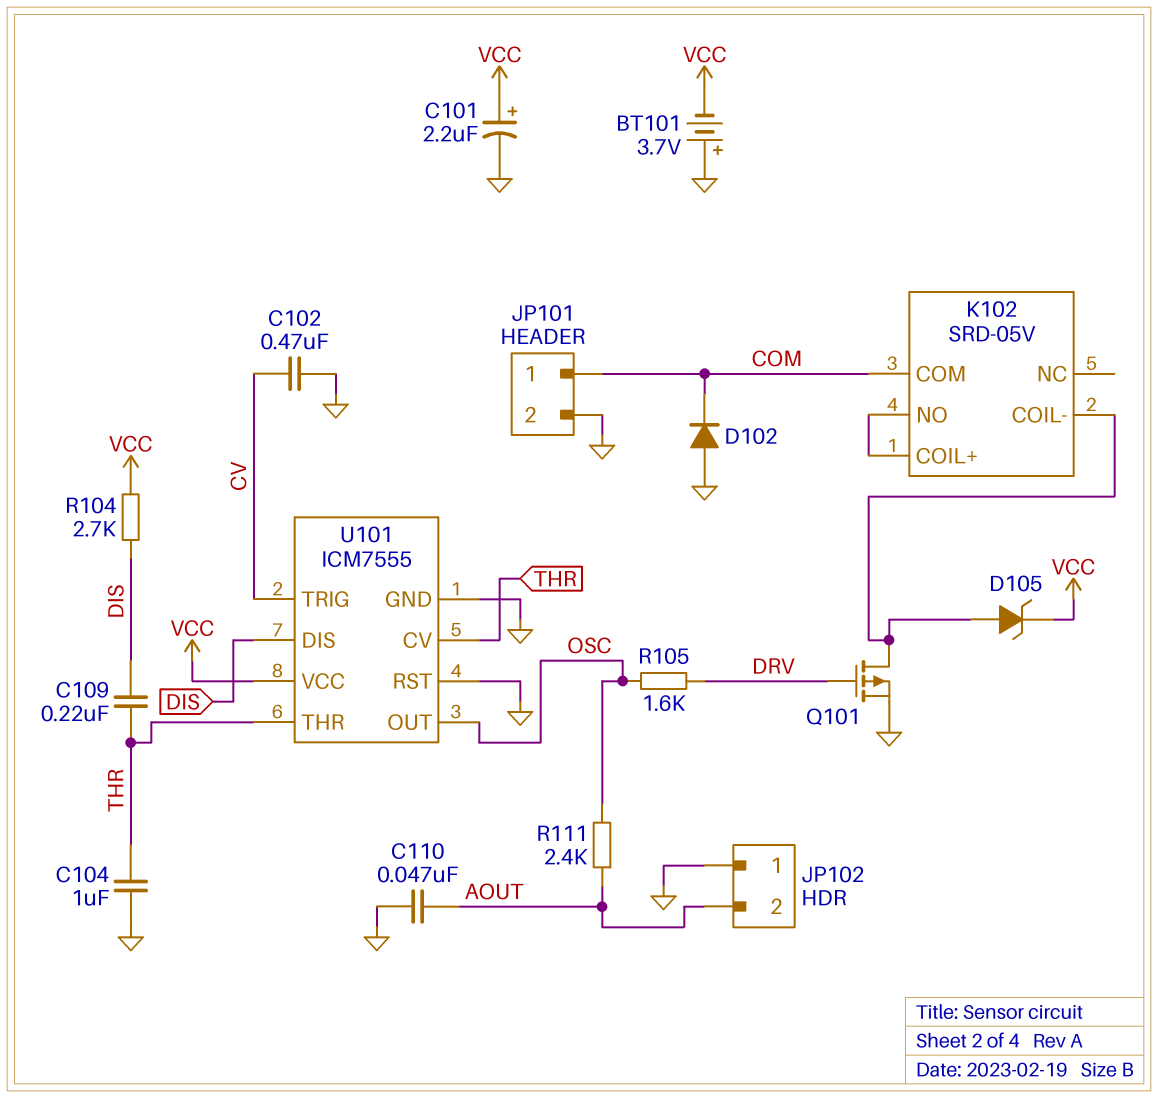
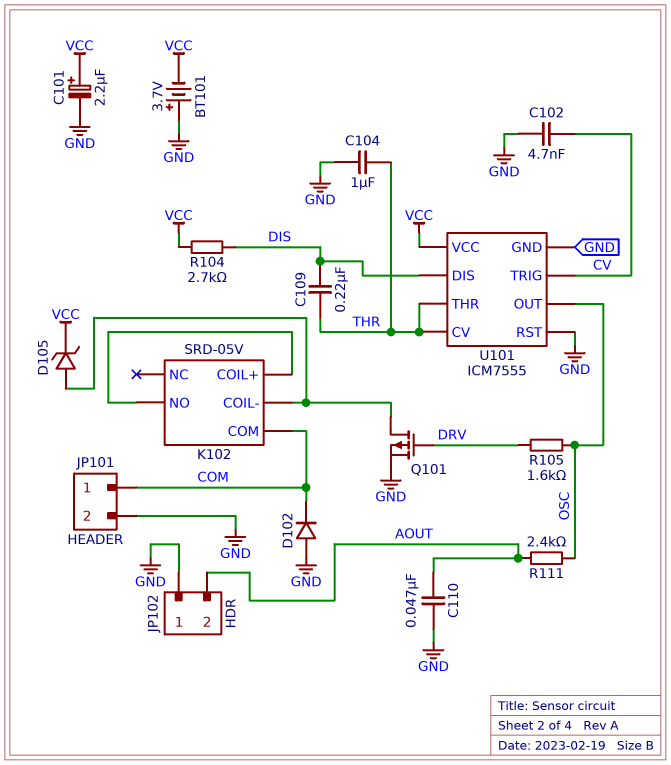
C102: 470nF (CV, GND) -> 4.7nF (CV, GND)

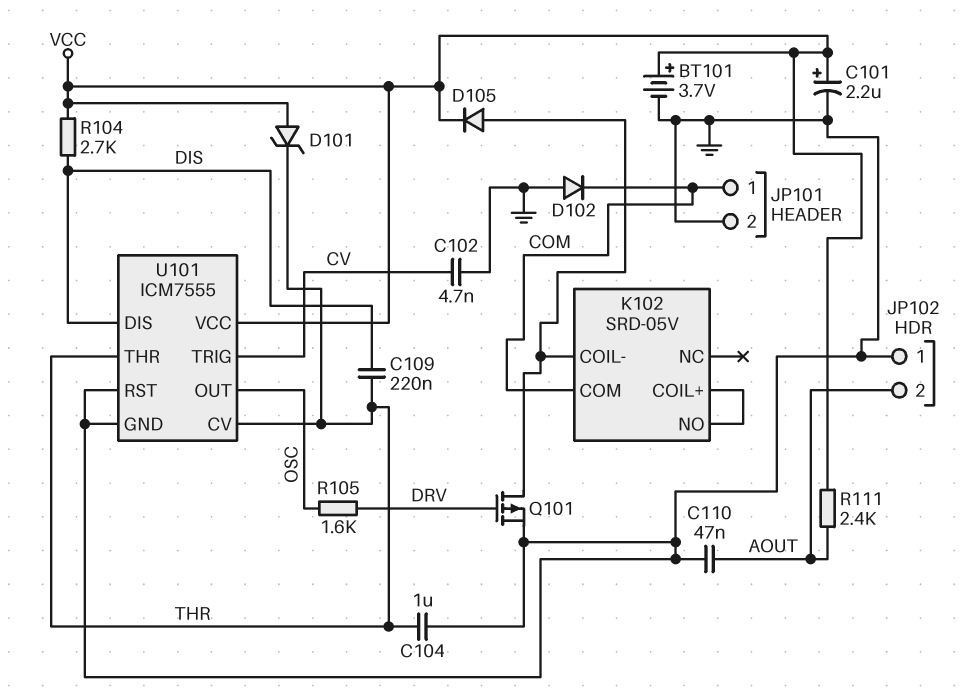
BT101: 3.7V (plus GND, minus VCC) -> 3.7V (plus VCC, minus GND)
D101: none -> zener (A VCC, K THR)
D105: zener (A K102/COIL-, K VCC) -> diode (A K102/COIL-, K VCC)
R111: 2.4k (AOUT, OSC) -> 2.4k (AOUT, VCC)

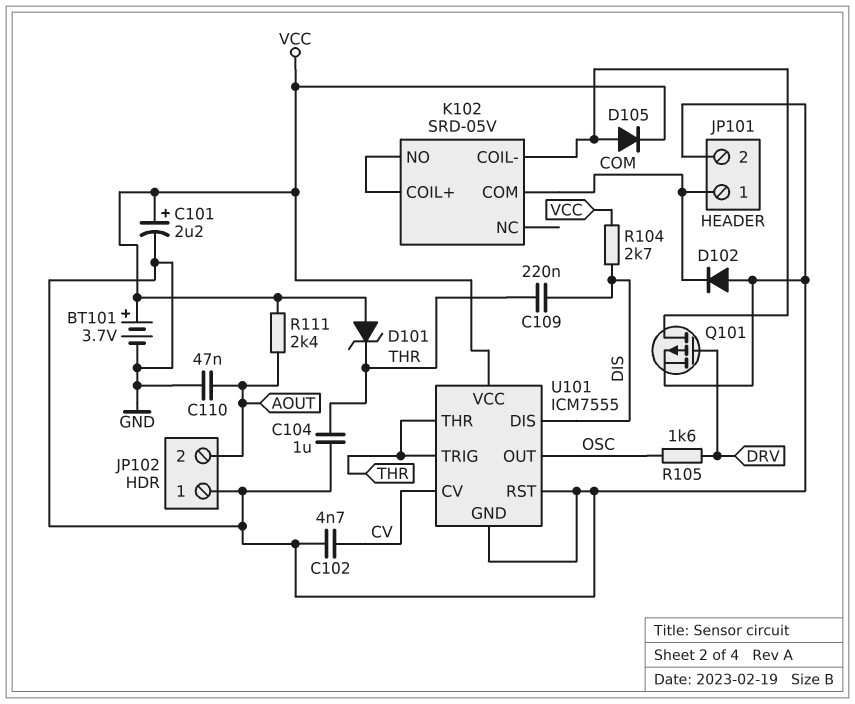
U101 pin CV: THR -> CV
U101 pin TRIG: CV -> THR

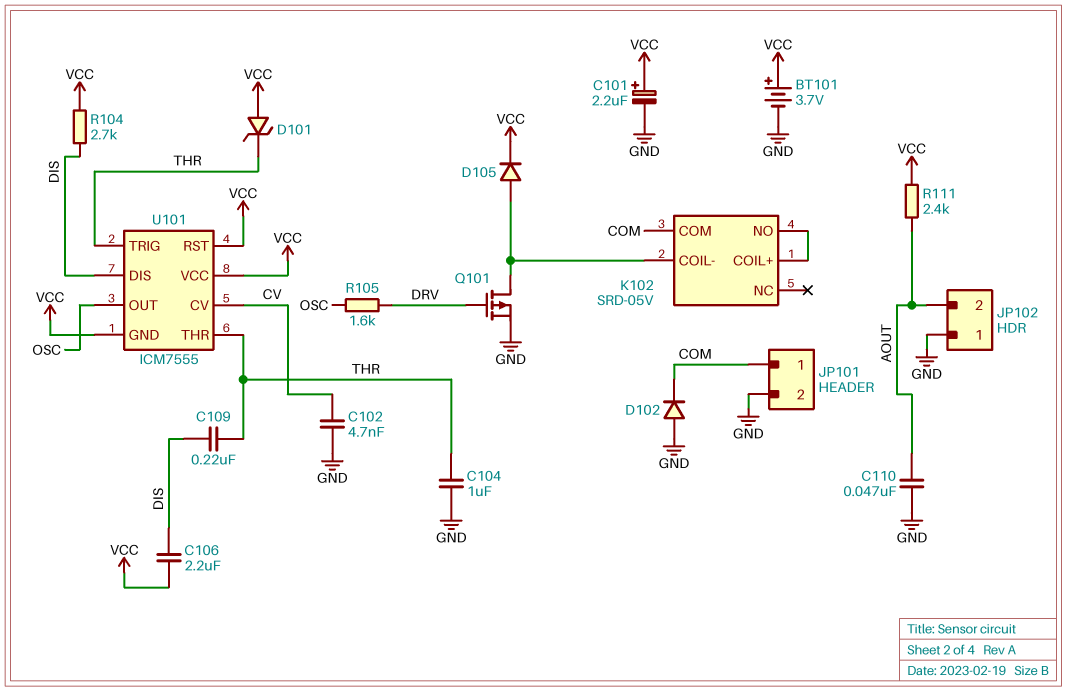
C106: none -> 2.2uF (DIS, VCC)
U101 pin GND: GND -> VCC
U101 pin RST: GND -> VCC

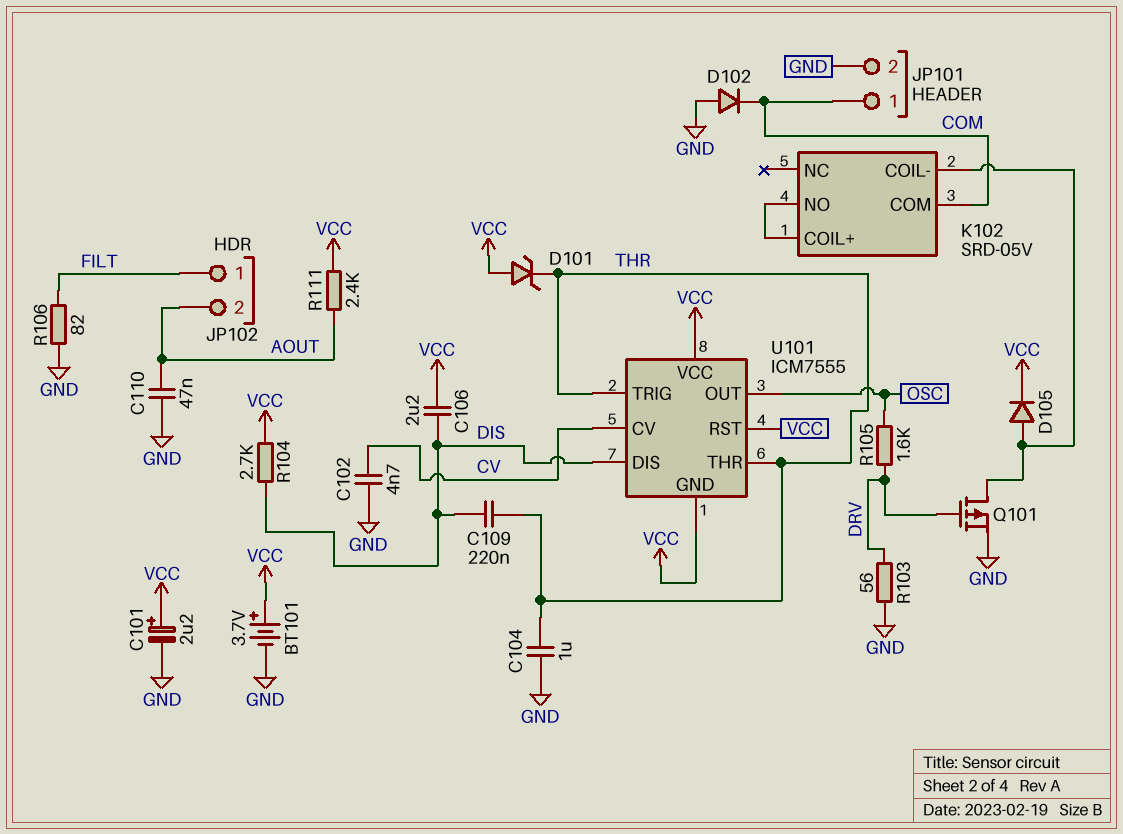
JP102 pin 1: GND -> FILT
R103: none -> 56 (DRV, GND)
R106: none -> 82 (FILT, GND)

